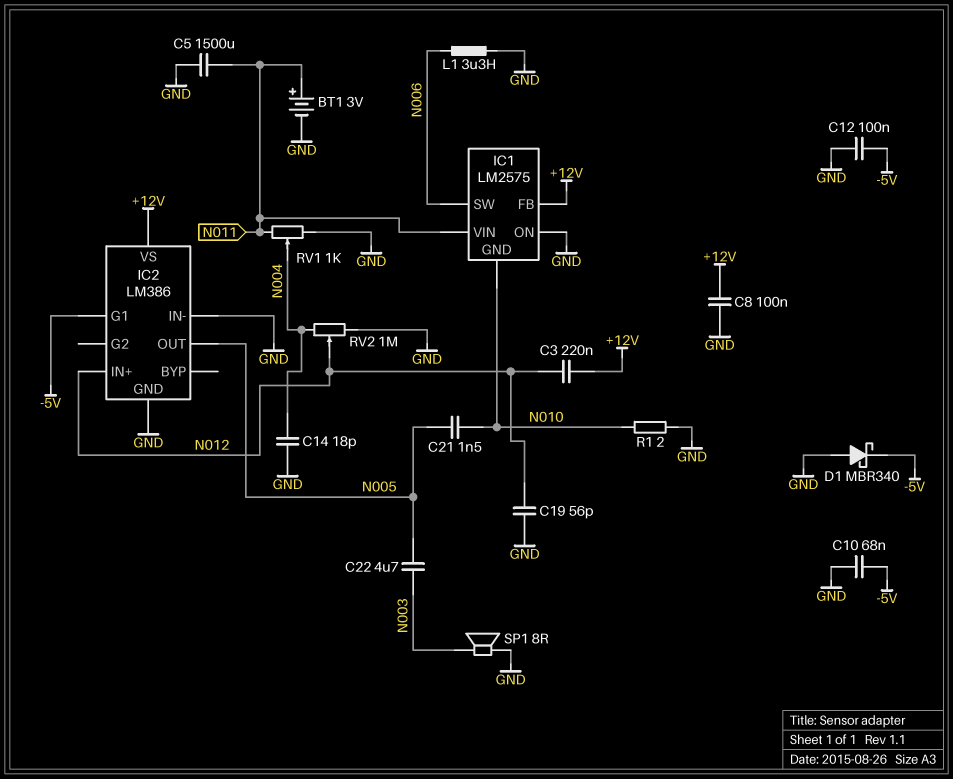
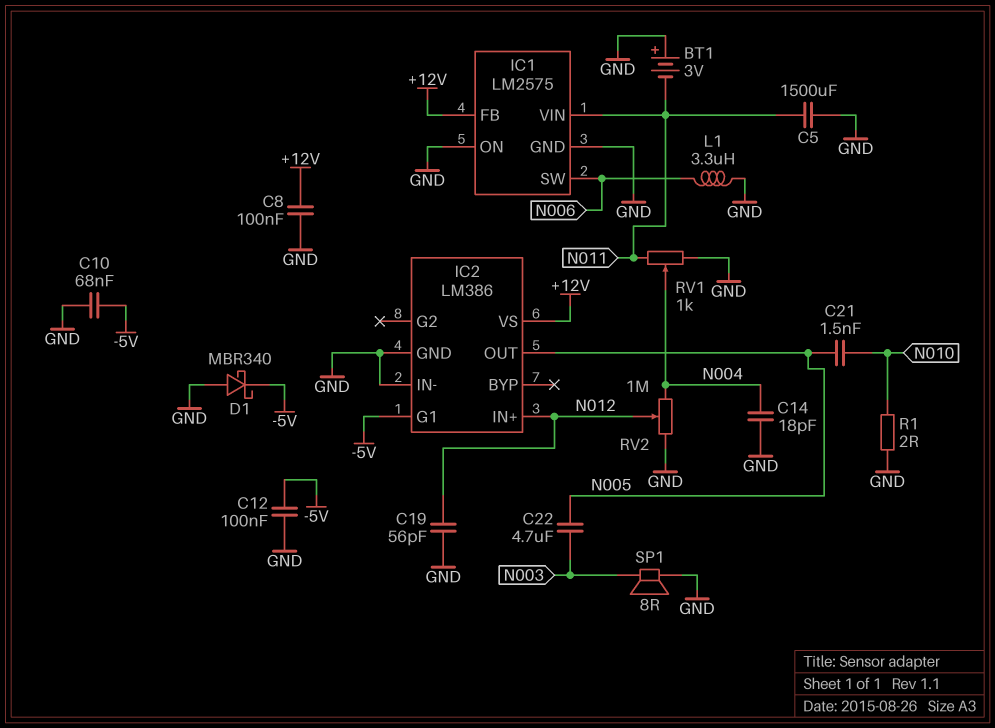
BT1: 3V (plus N011, minus GND) -> 3V (plus GND, minus N011)
C3: 220nF (+12V, N012) -> none
IC1 pin GND: N010 -> GND

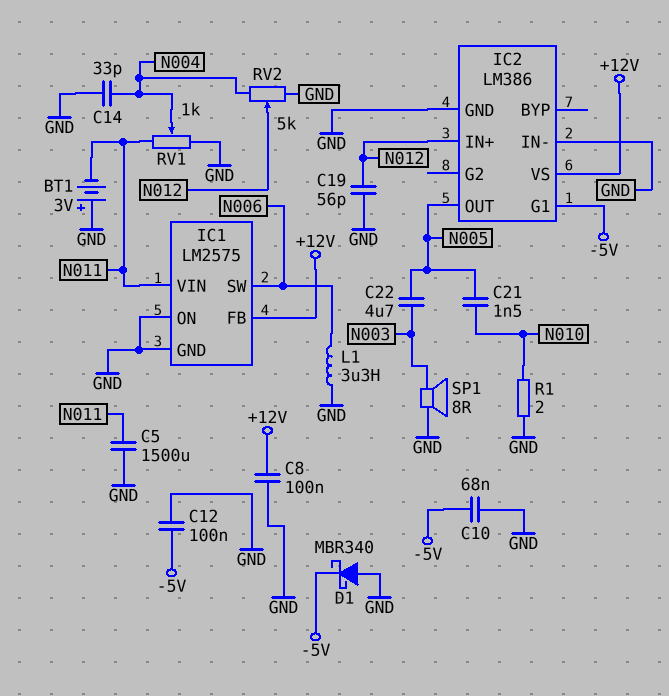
C14: 18pF (GND, N004) -> 33pF (GND, N004)
RV2: 1M (GND, N004, wiper N012) -> 5k (GND, N004, wiper N012)

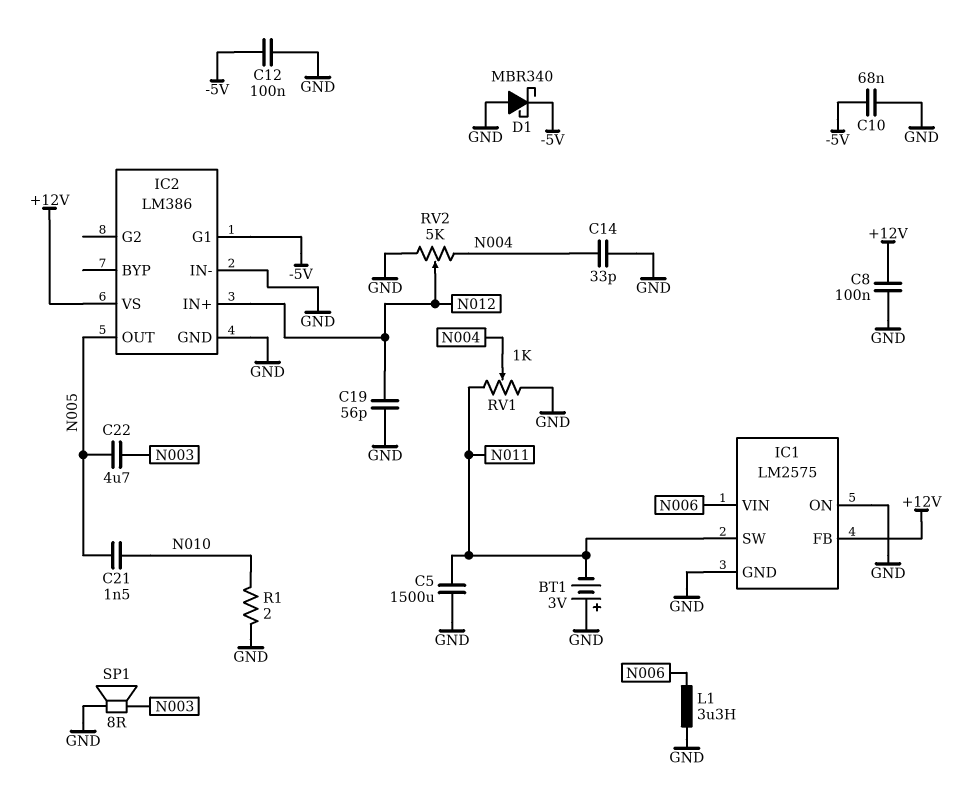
IC1 pin SW: N006 -> N011
IC1 pin VIN: N011 -> N006

